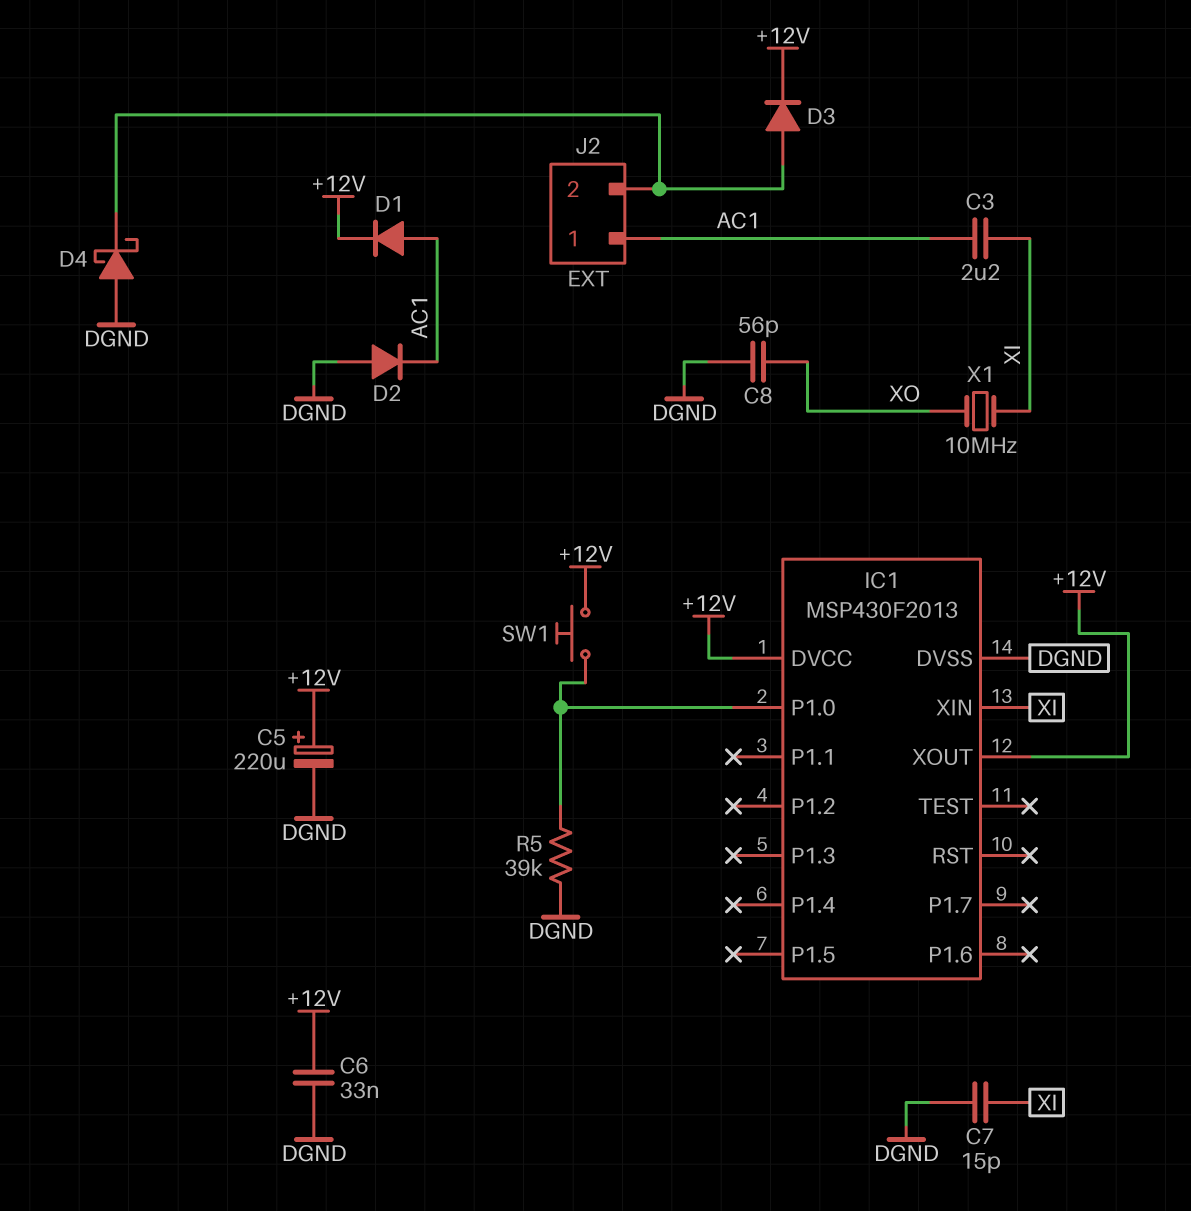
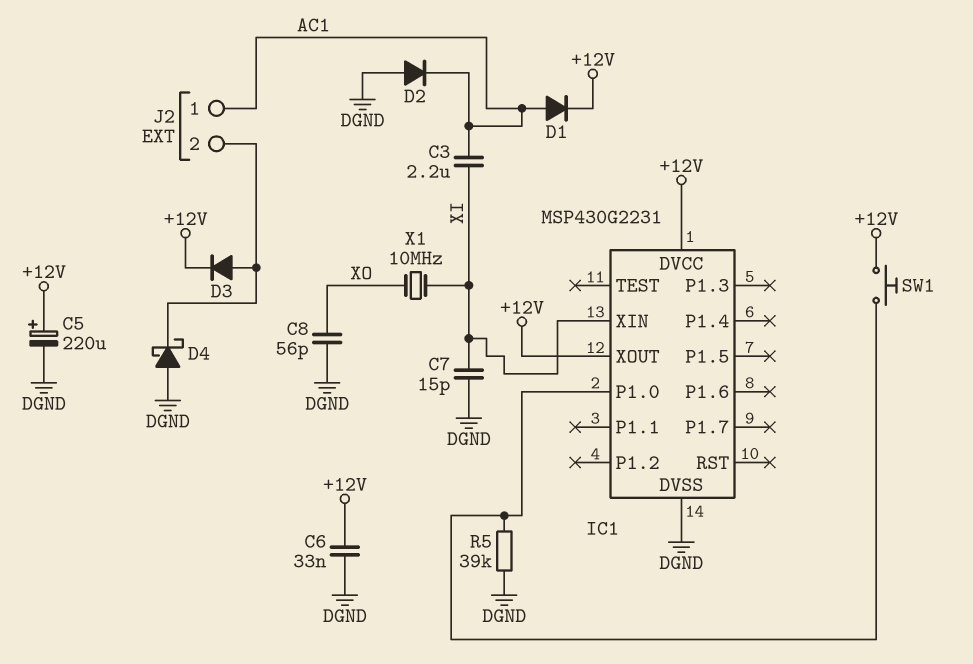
IC1: MSP430F2013 -> MSP430G2231

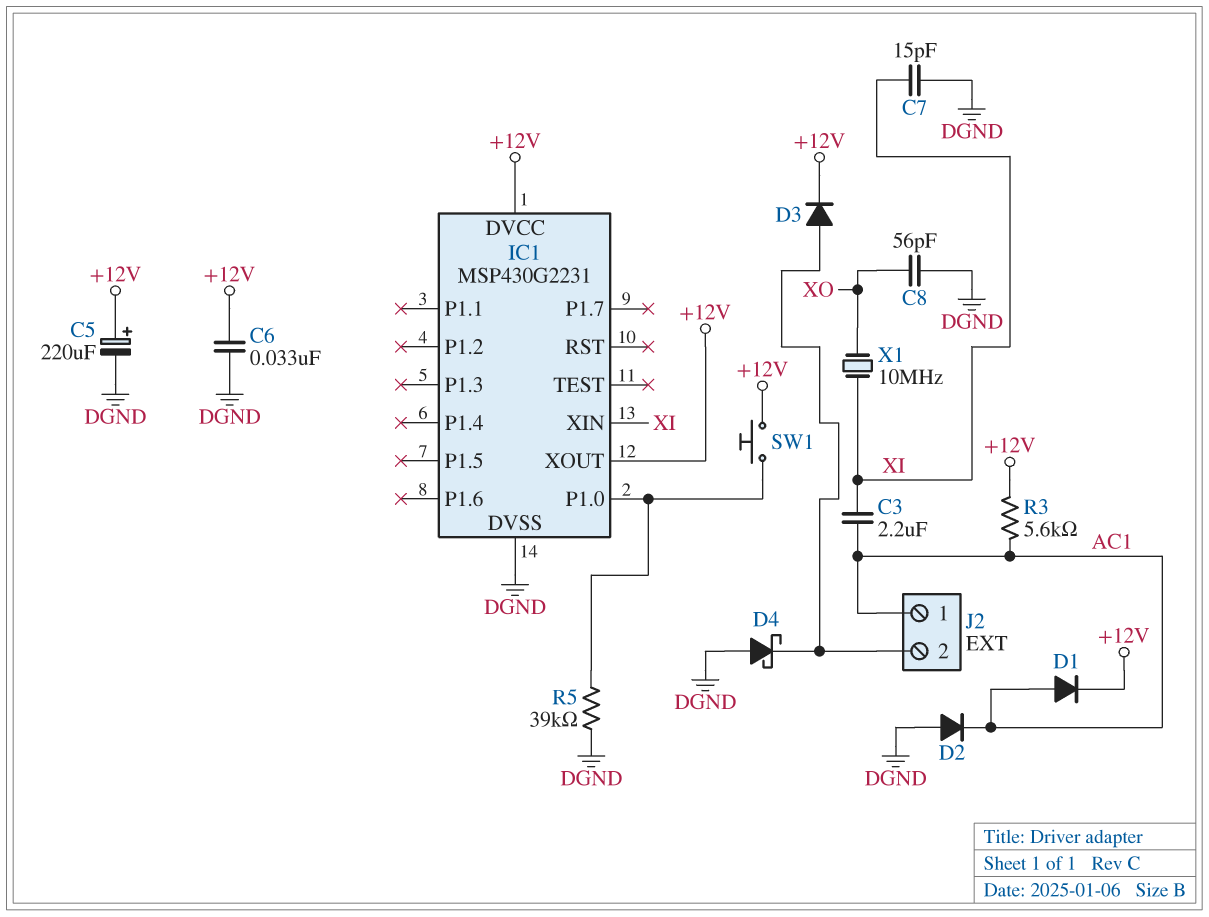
R3: none -> 5.6k (+12V, AC1)

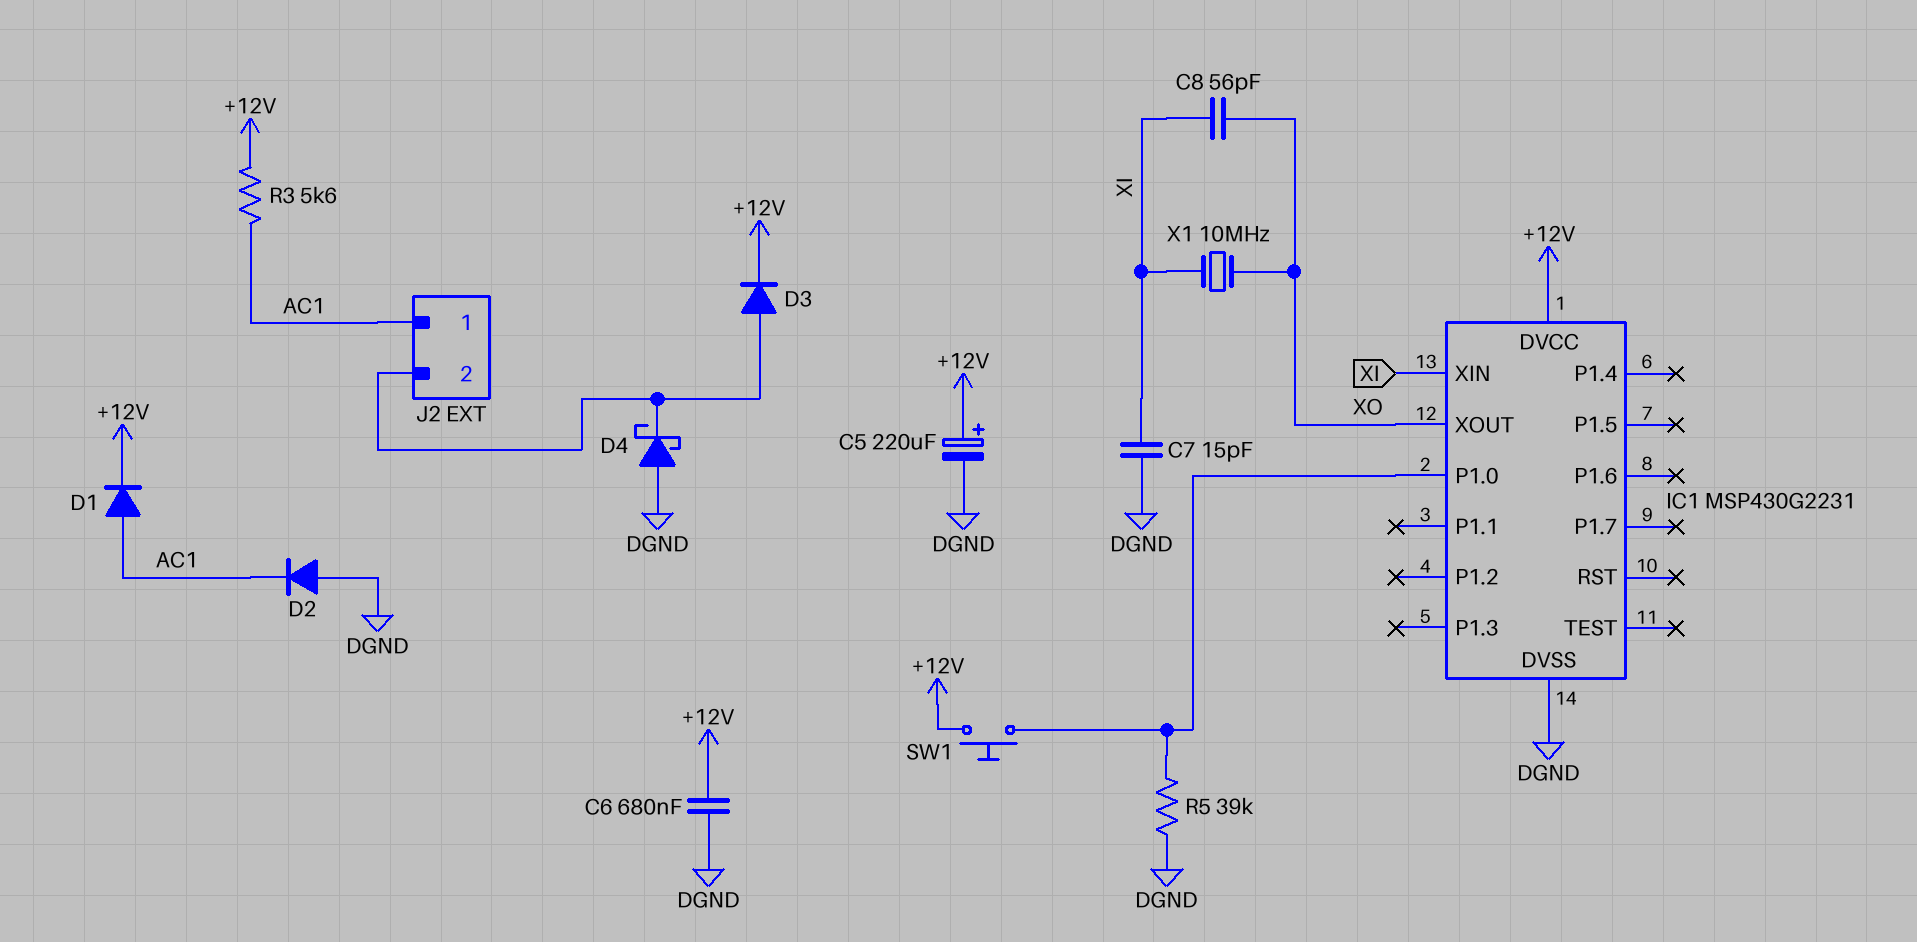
C3: 2.2uF (AC1, XI) -> none
C6: 33nF (+12V, DGND) -> 680nF (+12V, DGND)
C8: 56pF (DGND, XO) -> 56pF (XI, XO)
IC1 pin XOUT: +12V -> XO

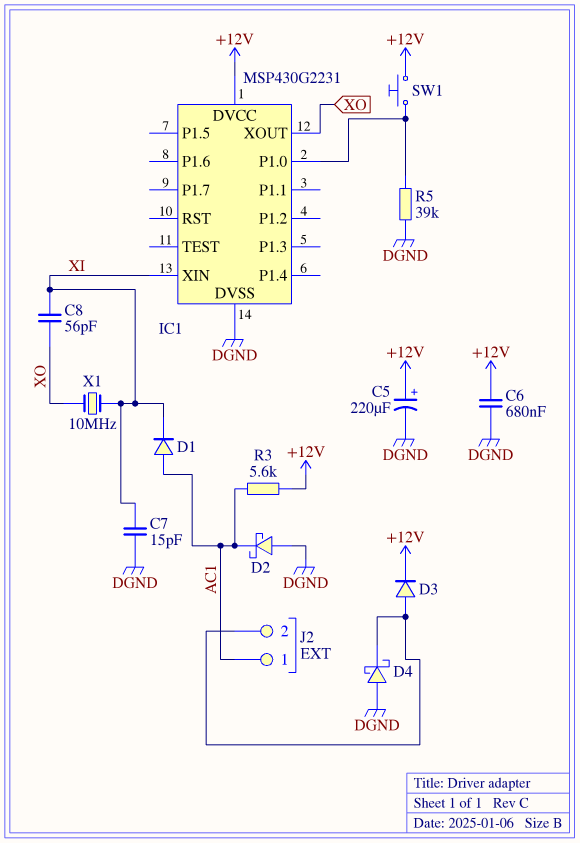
D1: diode (A AC1, K +12V) -> diode (A AC1, K XI)
D2: diode (A DGND, K AC1) -> schottky (A DGND, K AC1)

